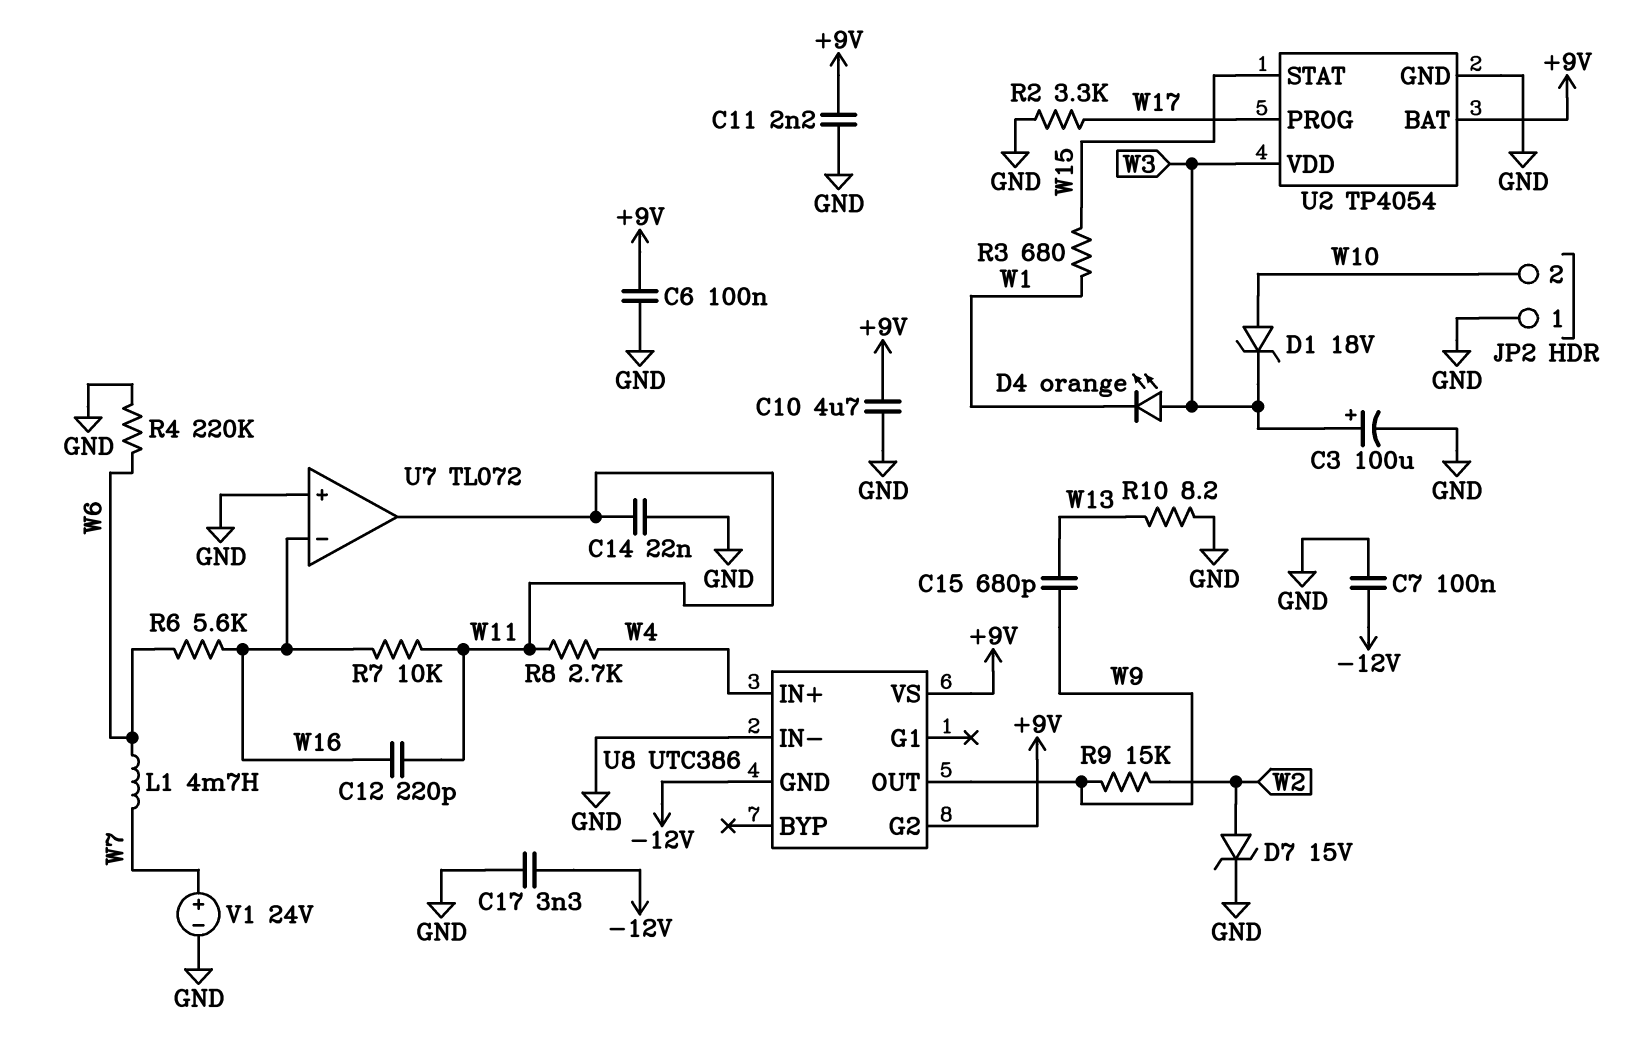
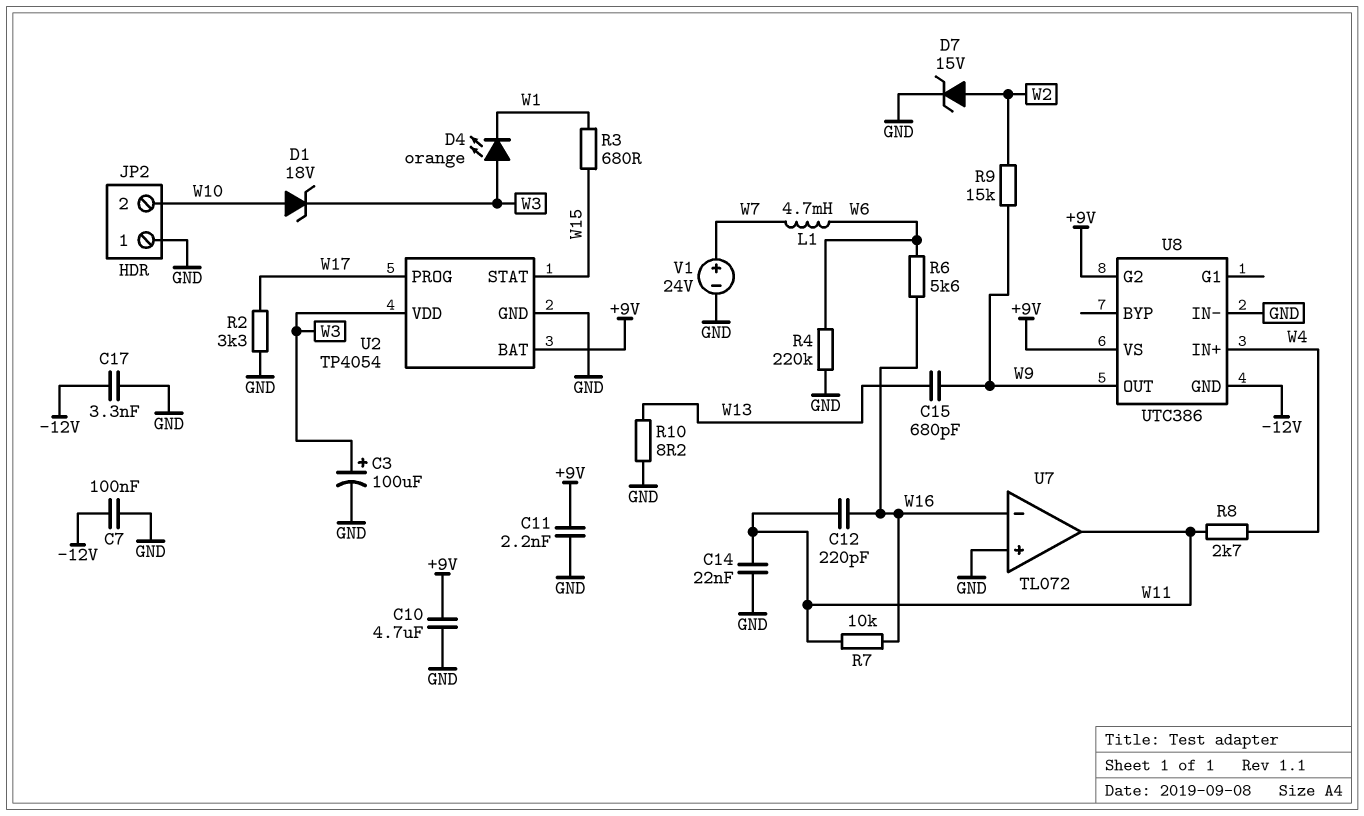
C6: 100nF (+9V, GND) -> none

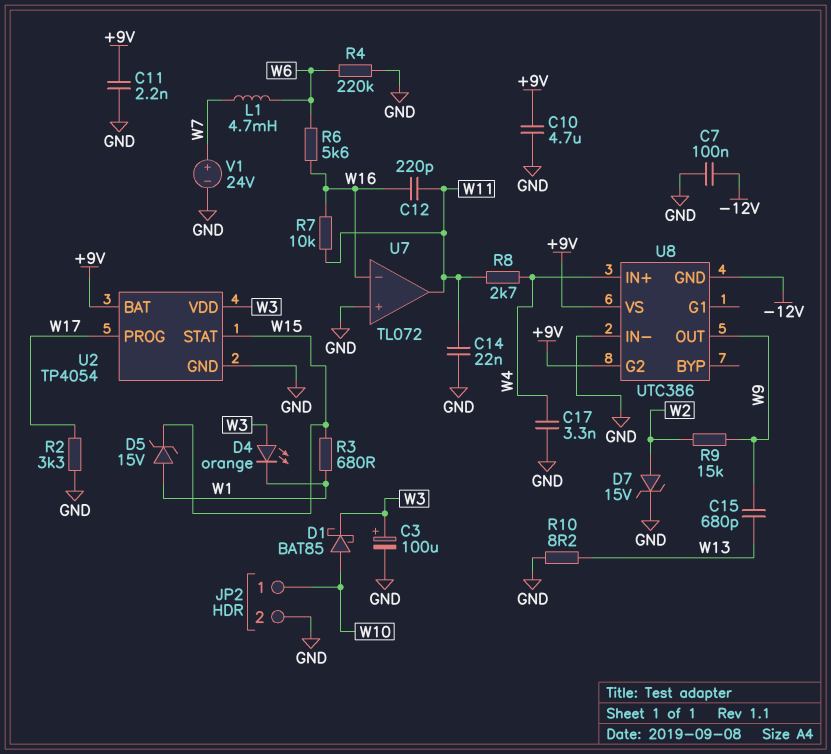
C17: 3.3nF (-12V, GND) -> 3.3nF (GND, W4)
D1: zener 18V (A W10, K W3) -> schottky BAT85 (A W10, K W3)
D5: none -> zener 15V (A W1, K W15)
JP2 pin 1: GND -> W10
JP2 pin 2: W10 -> GND

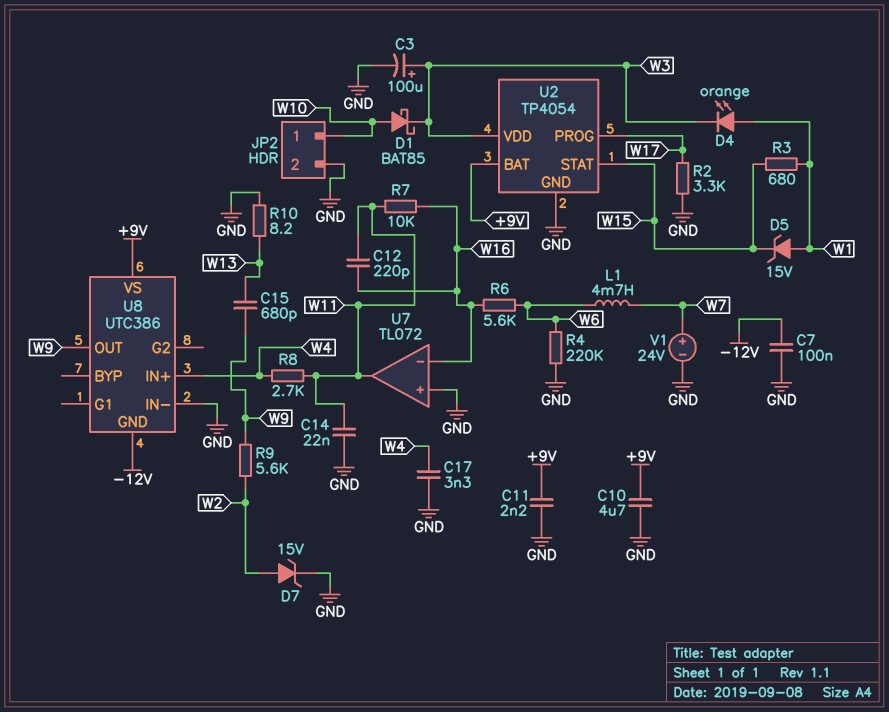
D4: LED orange (A W3, K W1) -> LED orange (A W1, K W3)
R9: 15k (W2, W9) -> 5.6k (W2, W9)
U8 pin G2: +9V -> none

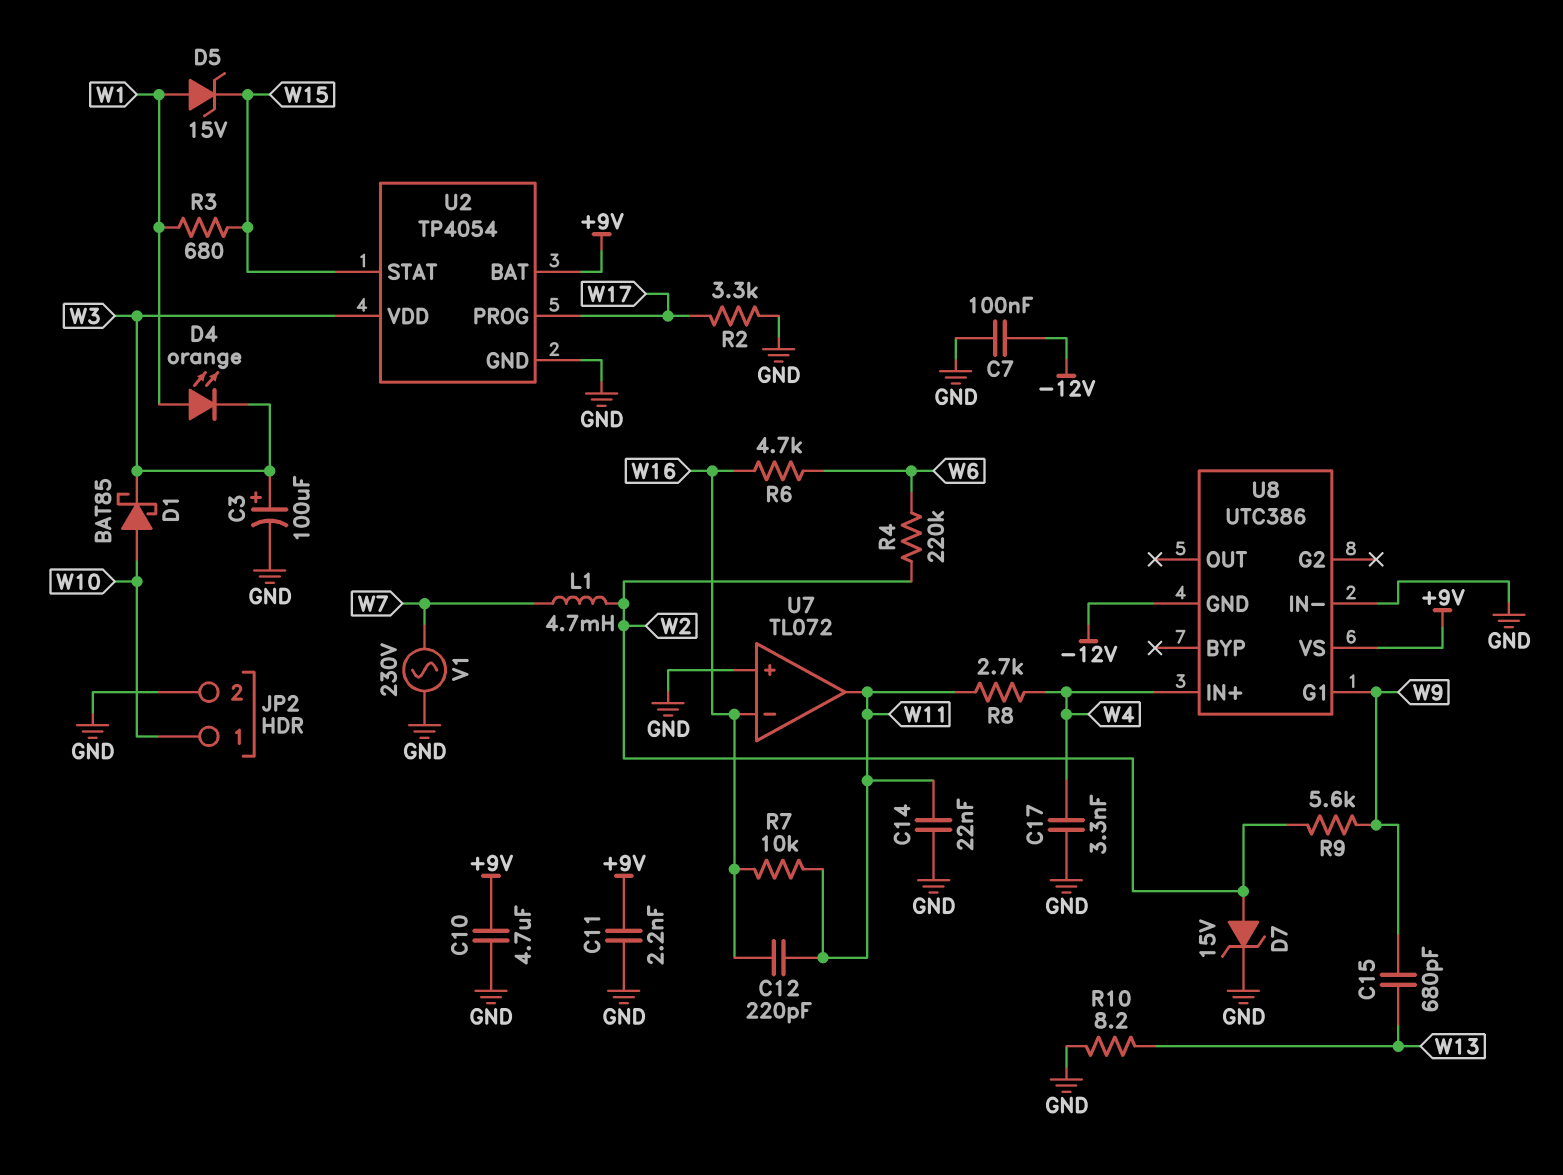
L1: 4.7mH (W6, W7) -> 4.7mH (W2, W7)
R4: 220k (GND, W6) -> 220k (W2, W6)
R6: 5.6k (W6, W16) -> 4.7k (W6, W16)
U8 pin G1: none -> W9
U8 pin OUT: W9 -> none
V1: 24V (plus W7, minus GND) -> AC 230V (GND, W7)

